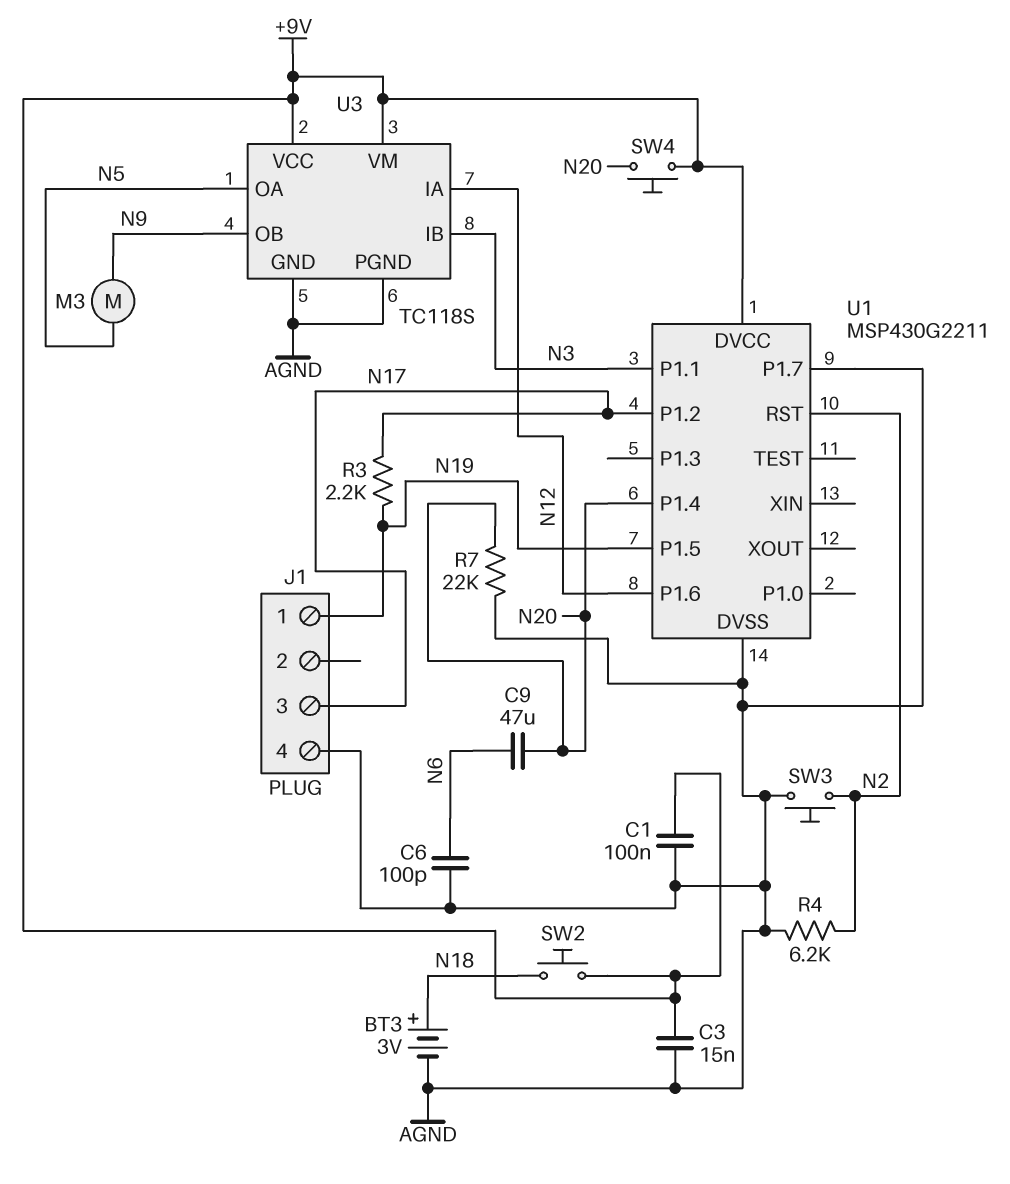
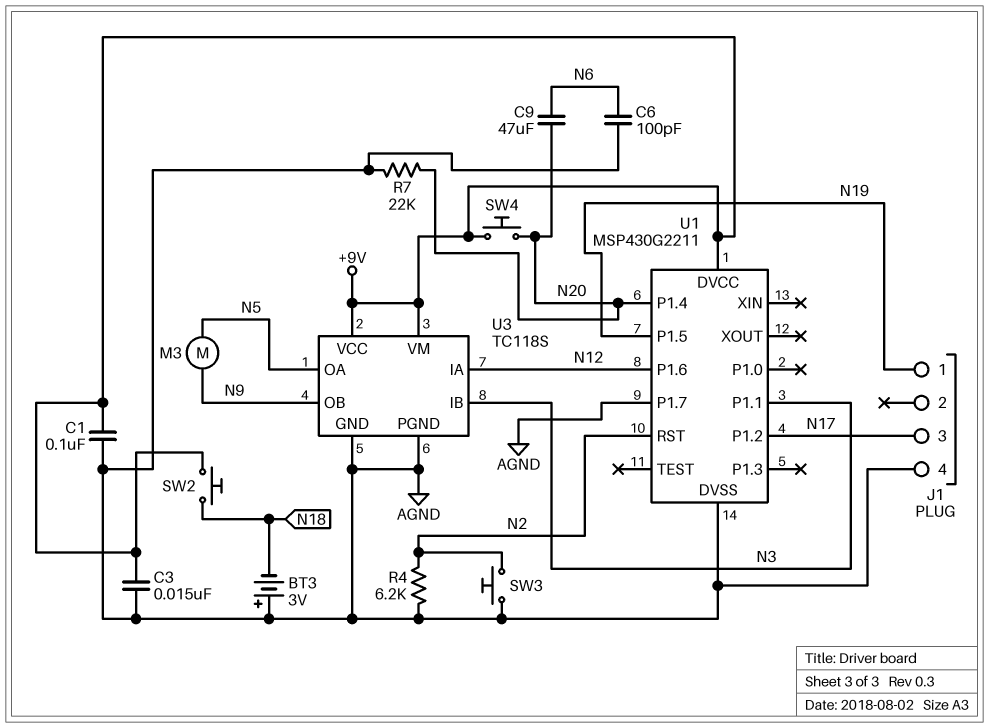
BT3: 3V (plus N18, minus AGND) -> 3V (plus AGND, minus N18)
R3: 2.2k (N17, N19) -> none

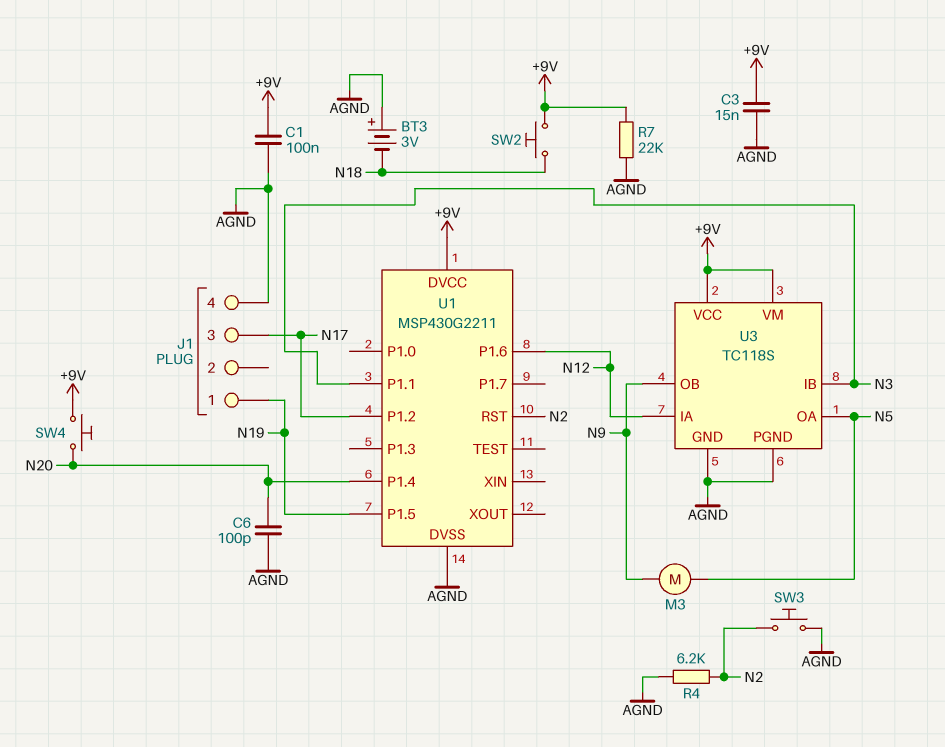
C6: 100pF (AGND, N6) -> 100pF (AGND, N20)
C9: 47uF (N6, N20) -> none
R7: 22k (AGND, N20) -> 22k (+9V, AGND)
U1 pin P1.7: AGND -> none

